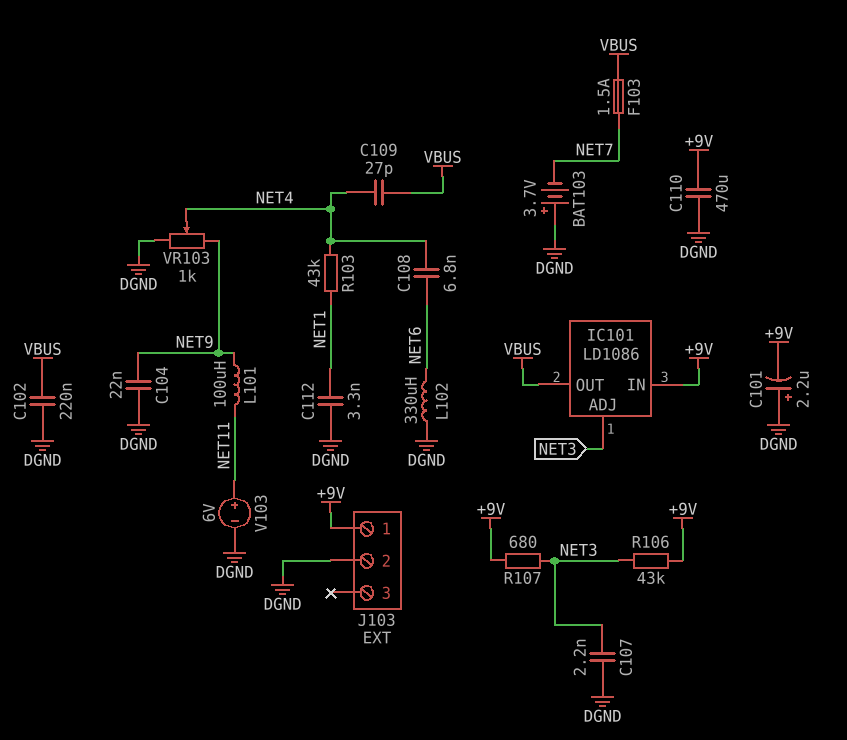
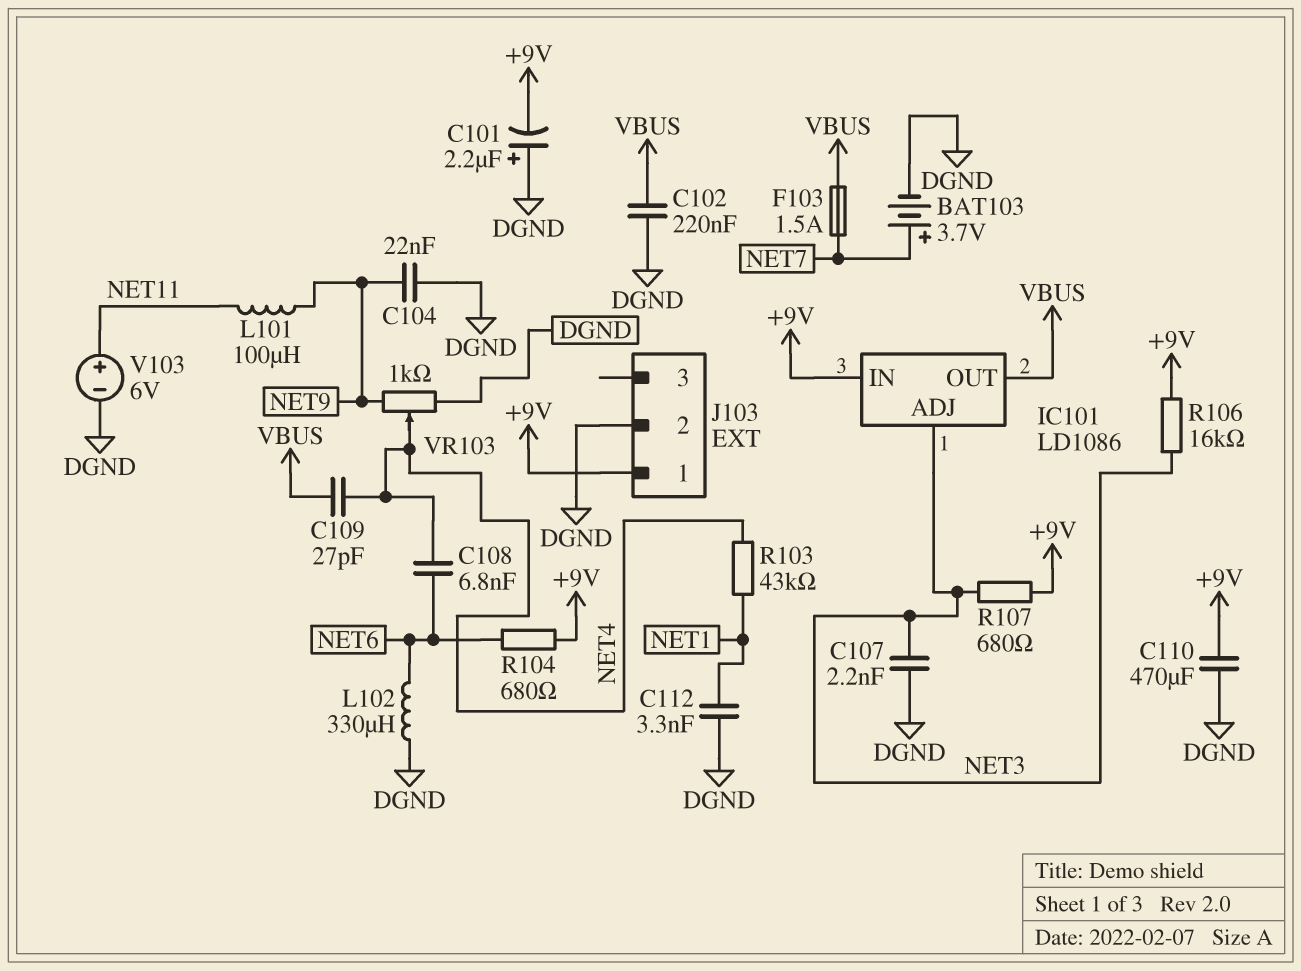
BAT103: 3.7V (plus DGND, minus NET7) -> 3.7V (plus NET7, minus DGND)
R104: none -> 680 (+9V, NET6)
R106: 43k (+9V, NET3) -> 16k (+9V, NET3)

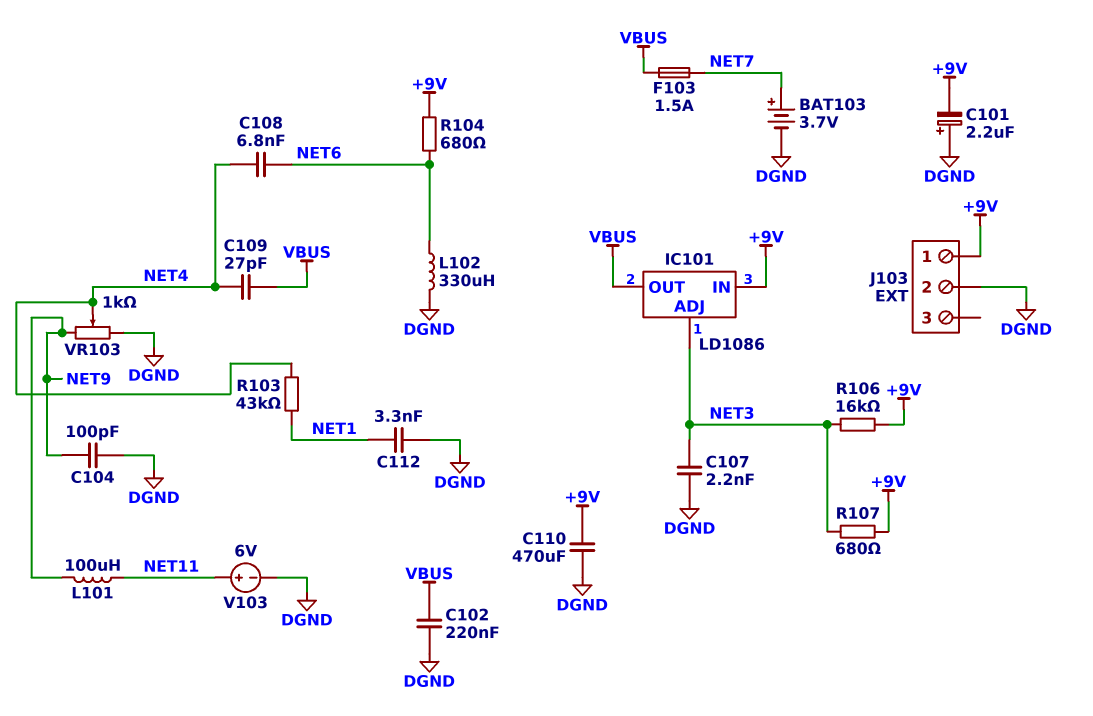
C104: 22nF (DGND, NET9) -> 100pF (DGND, NET9)

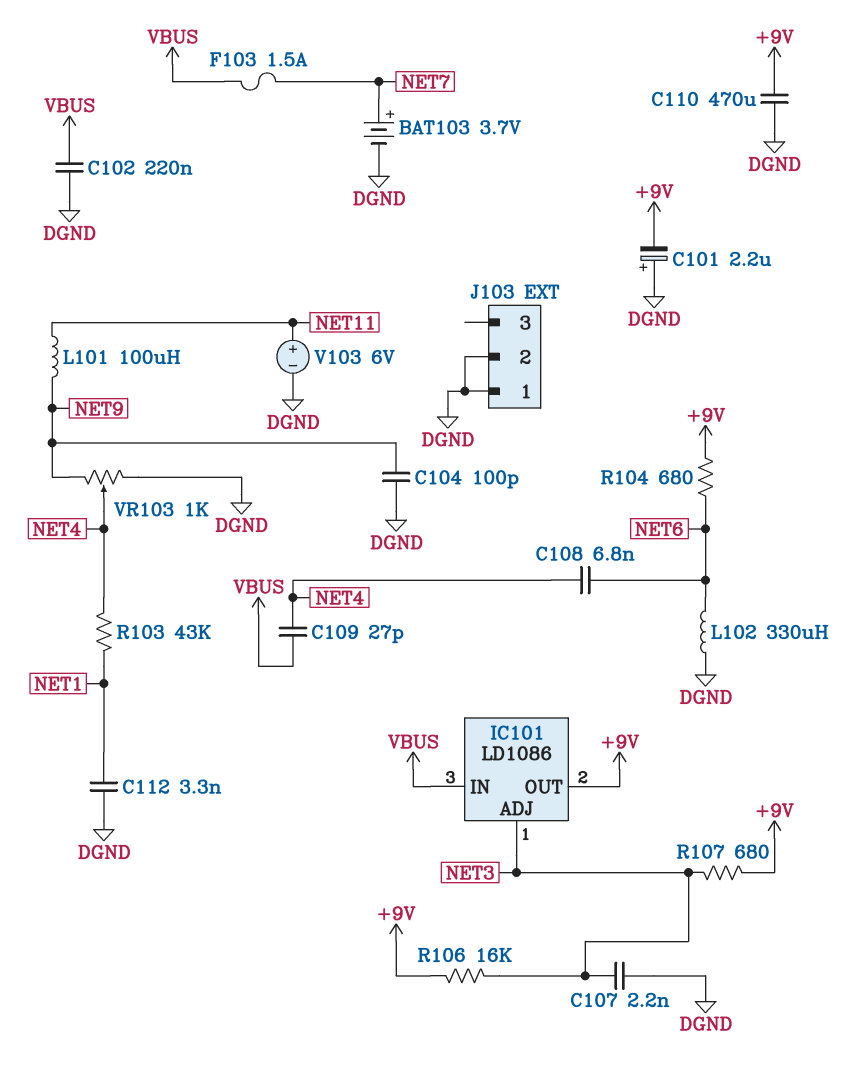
IC101 pin IN: +9V -> VBUS
IC101 pin OUT: VBUS -> +9V
J103 pin 1: +9V -> DGND

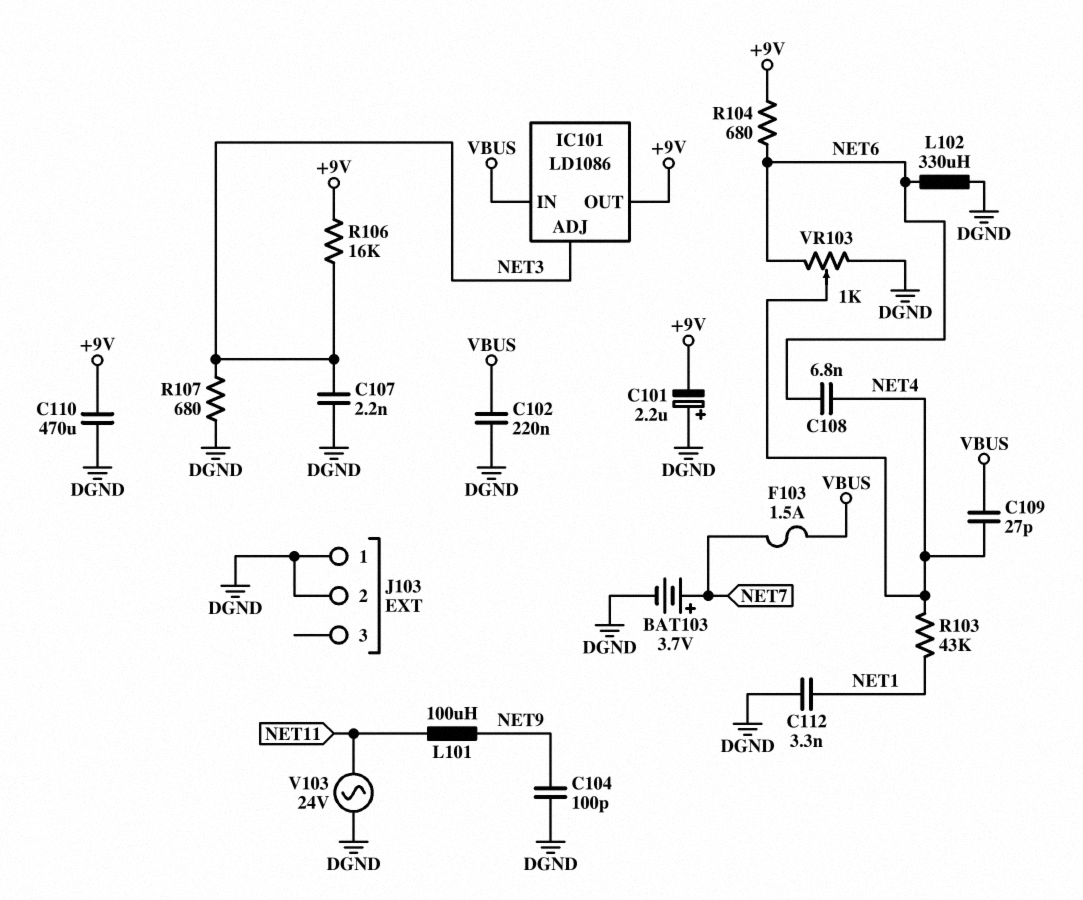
R107: 680 (+9V, NET3) -> 680 (DGND, NET3)
V103: 6V (plus NET11, minus DGND) -> AC 24V (DGND, NET11)
VR103: 1k (DGND, NET9, wiper NET4) -> 1k (DGND, NET6, wiper NET4)

